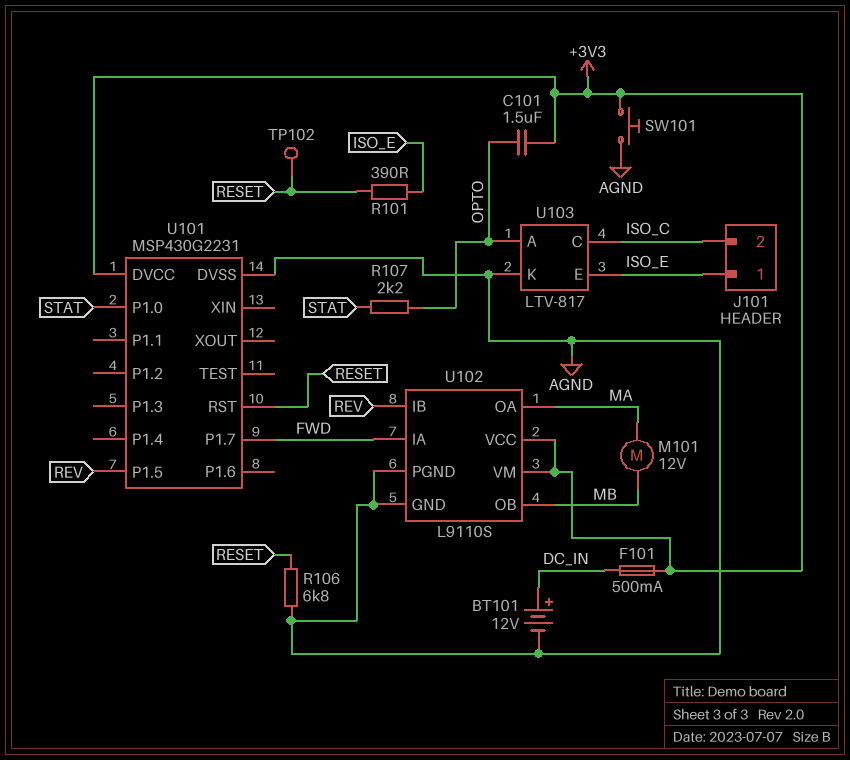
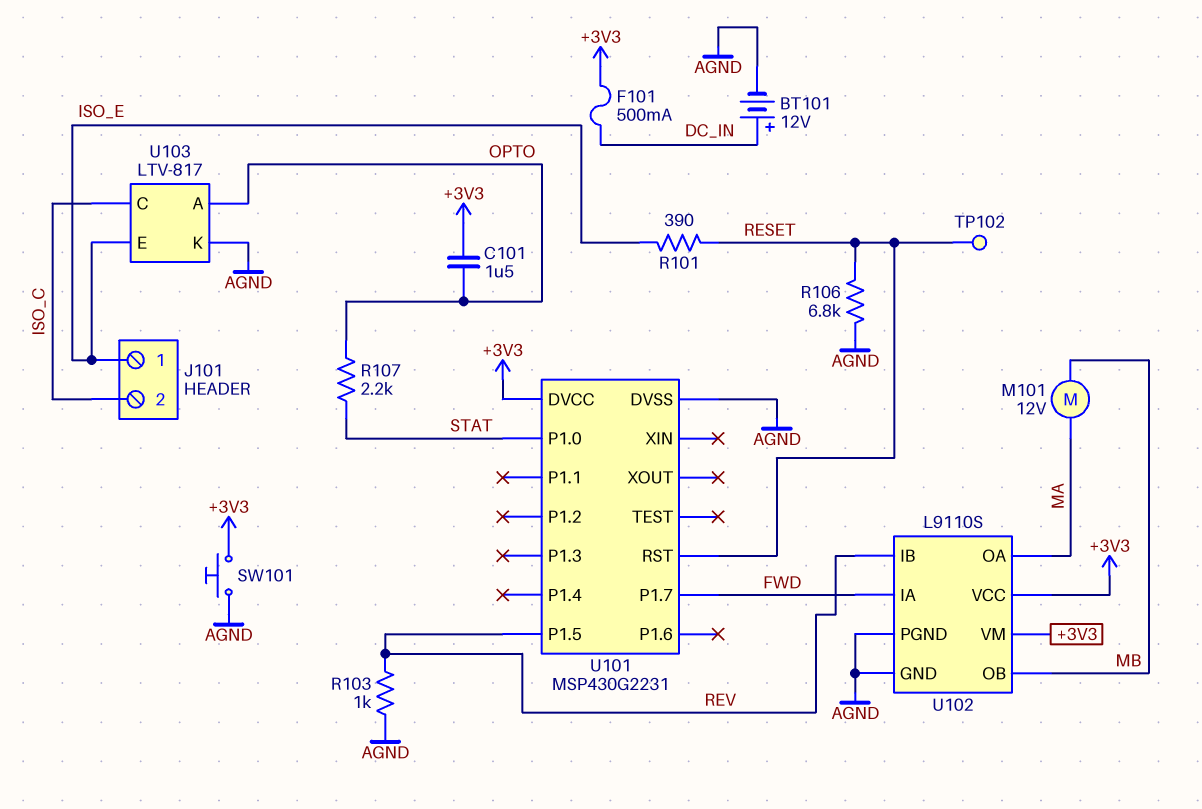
R103: none -> 1k (AGND, REV)

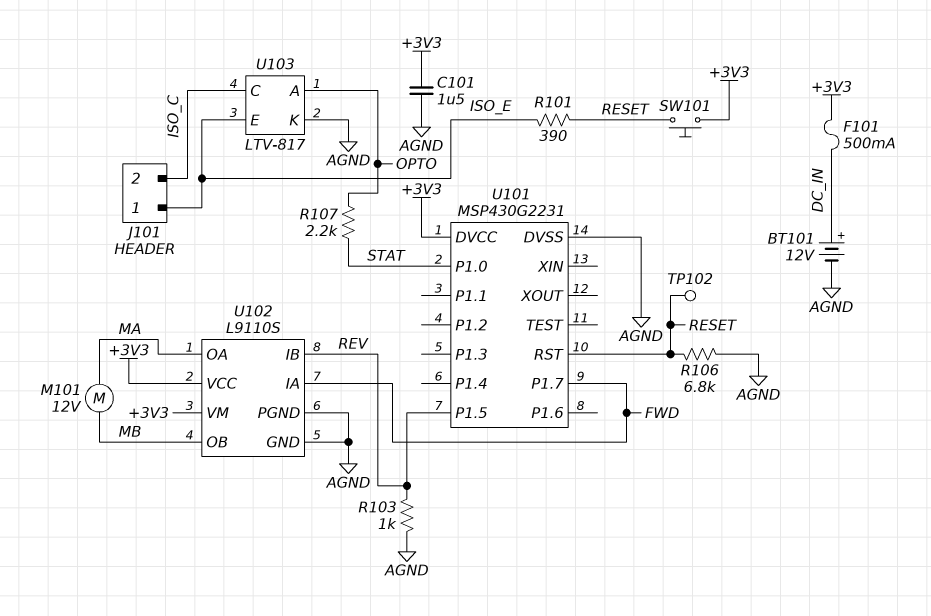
C101: 1.5uF (+3V3, OPTO) -> 1.5uF (+3V3, AGND)
SW101: button (+3V3, AGND) -> button (+3V3, RESET)

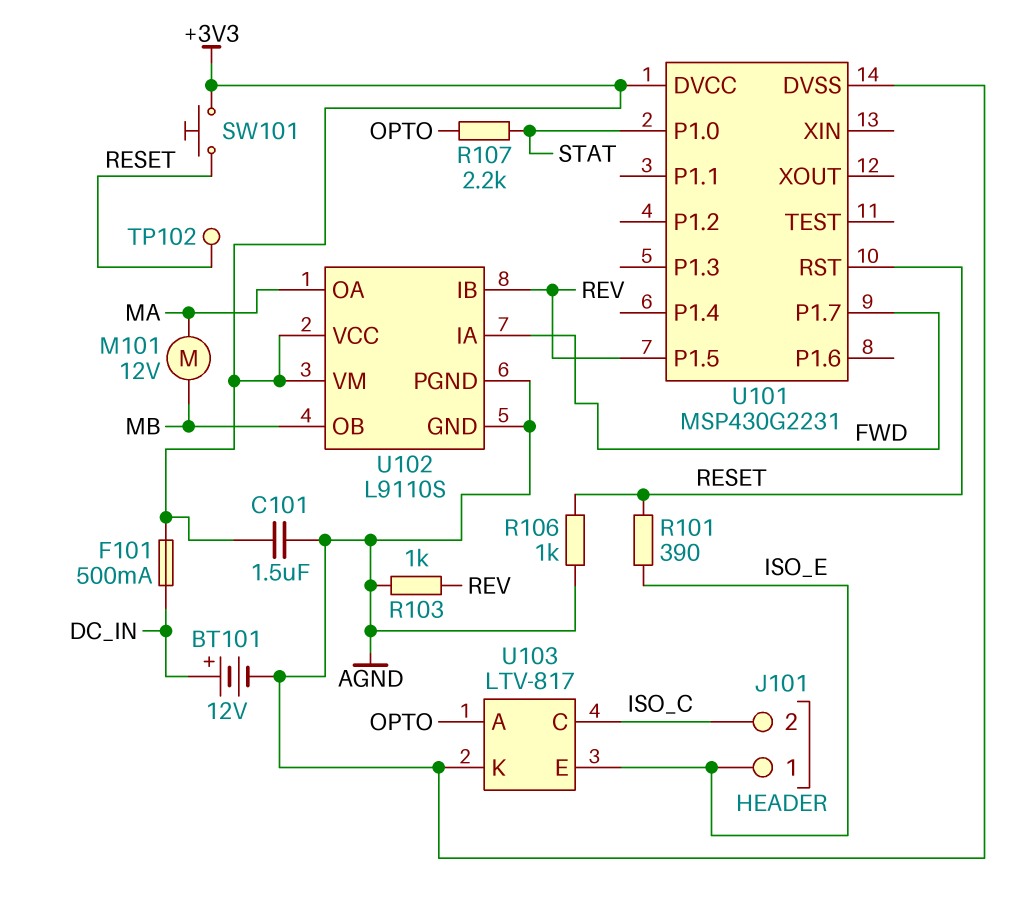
R106: 6.8k (AGND, RESET) -> 1k (AGND, RESET)

